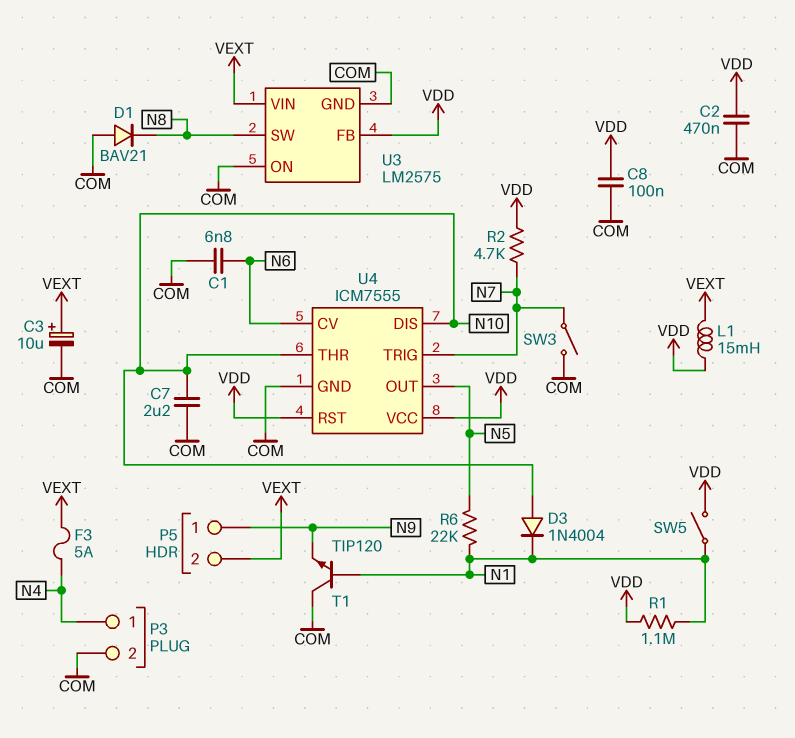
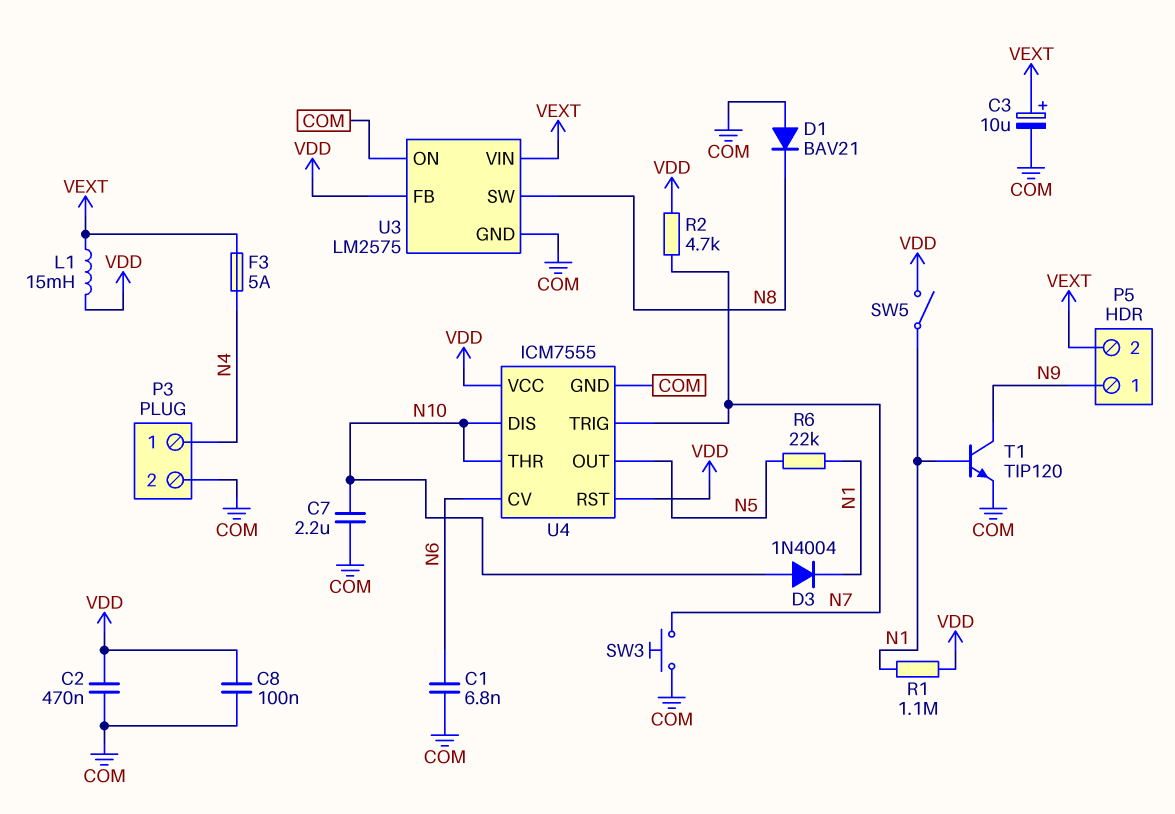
SW3: switch (COM, N7) -> button (COM, N7)
T1: NPN TIP120 (B N1, C COM, E N9) -> NPN TIP120 (B N1, C N9, E COM)

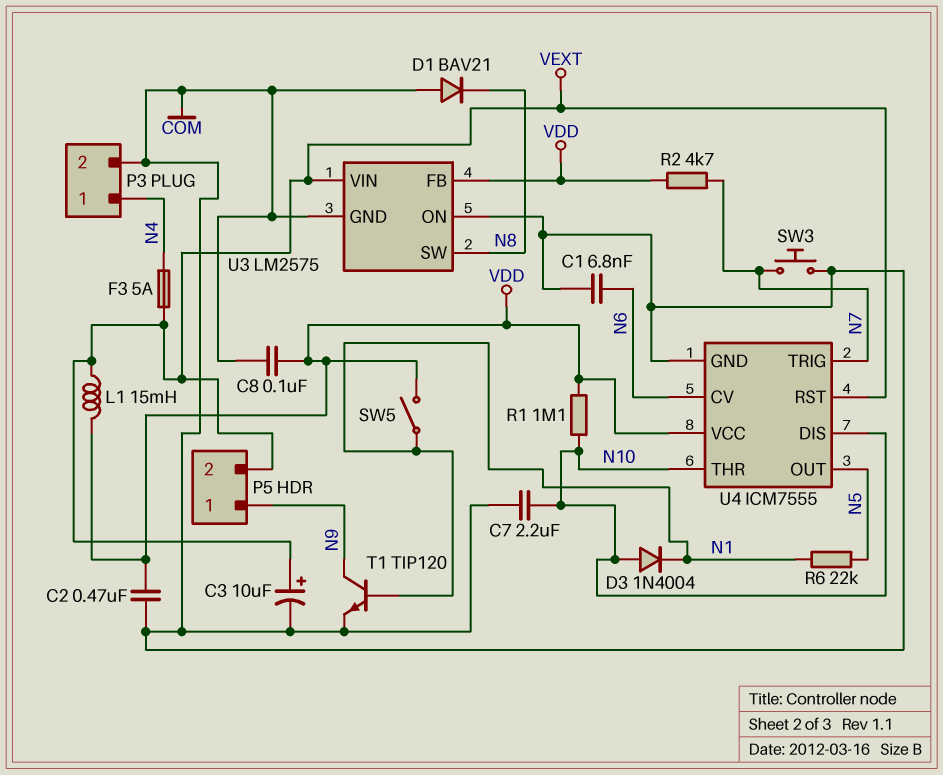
R1: 1.1M (N1, VDD) -> 1.1M (N10, VDD)
U4 pin RST: VDD -> VEXT

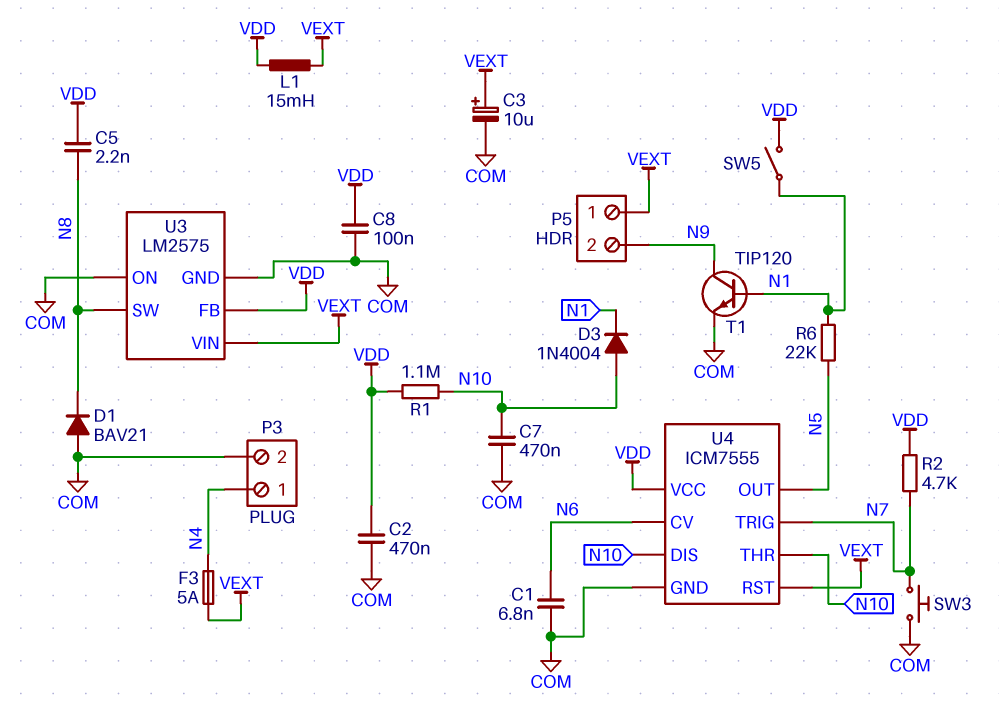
C5: none -> 2.2nF (N8, VDD)
C7: 2.2uF (COM, N10) -> 470nF (COM, N10)
P5 pin 1: N9 -> VEXT
P5 pin 2: VEXT -> N9

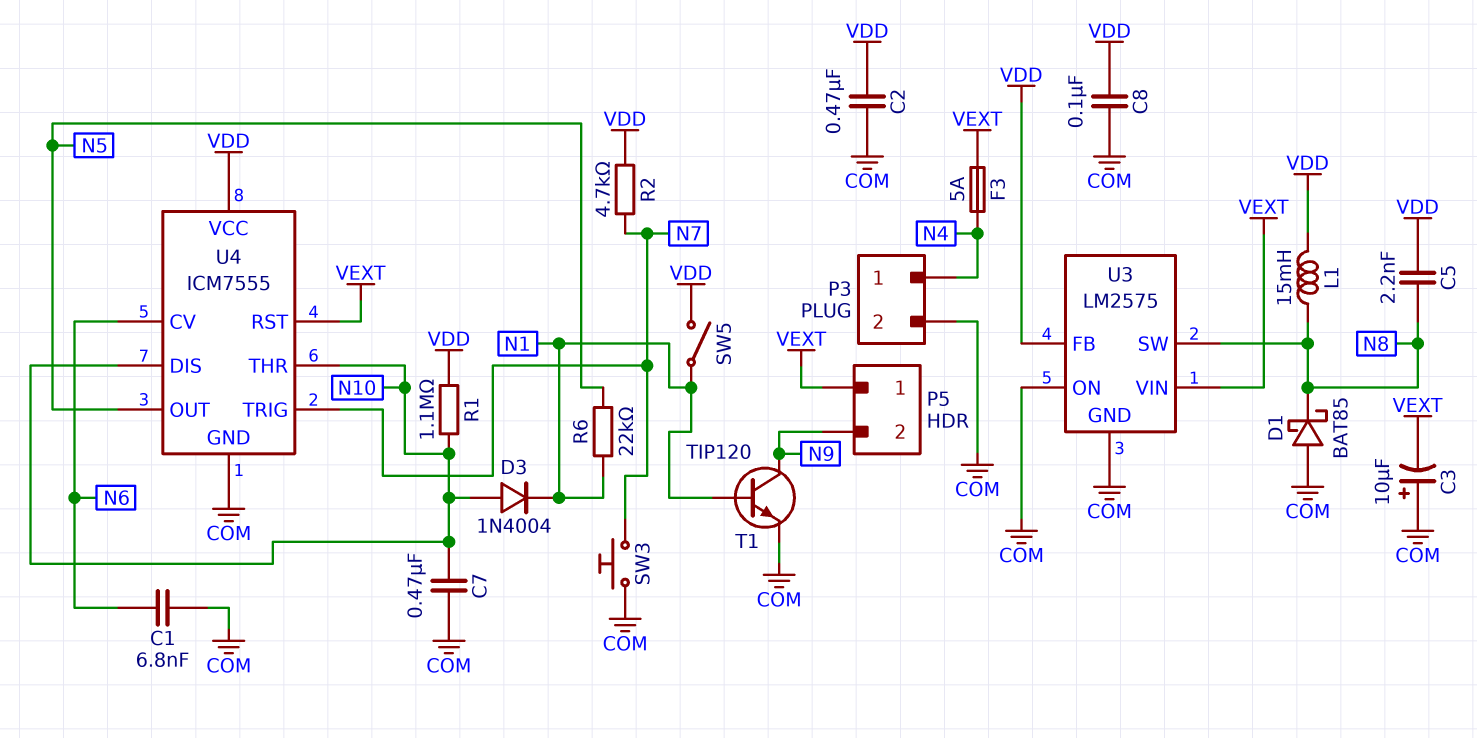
C3: 10uF (plus VEXT, minus COM) -> 10uF (plus COM, minus VEXT)
D1: diode BAV21 (A COM, K N8) -> schottky BAT85 (A COM, K N8)
L1: 15mH (VDD, VEXT) -> 15mH (N8, VDD)

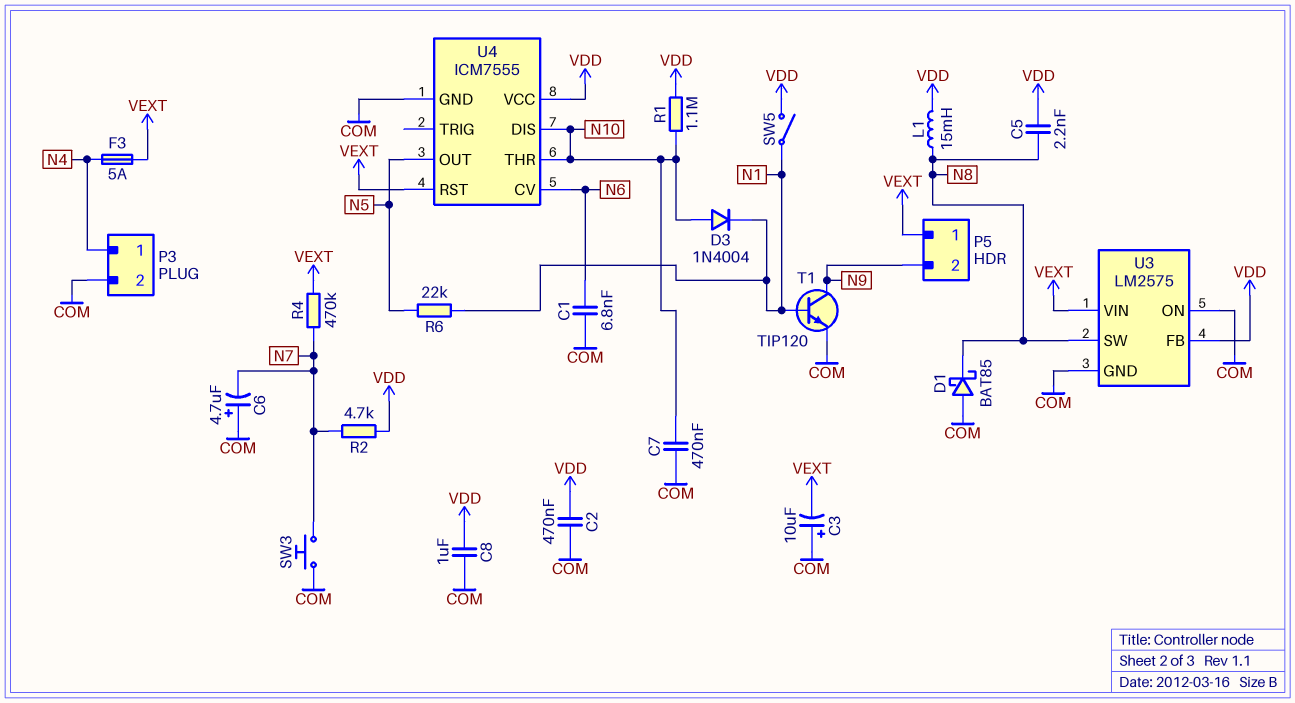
C6: none -> 4.7uF (plus COM, minus N7)
C8: 100nF (COM, VDD) -> 1uF (COM, VDD)
R4: none -> 470k (N7, VEXT)
U4 pin TRIG: N7 -> none

